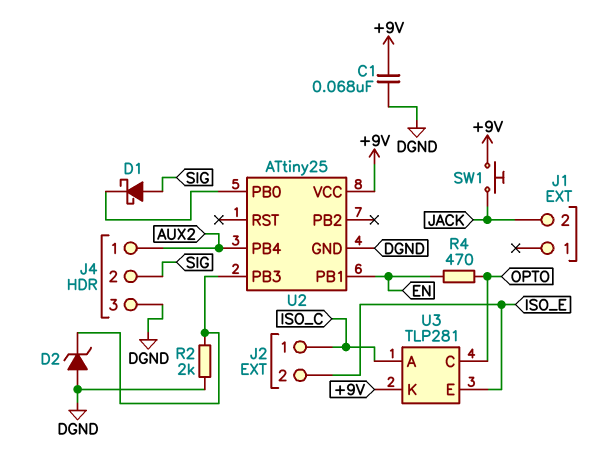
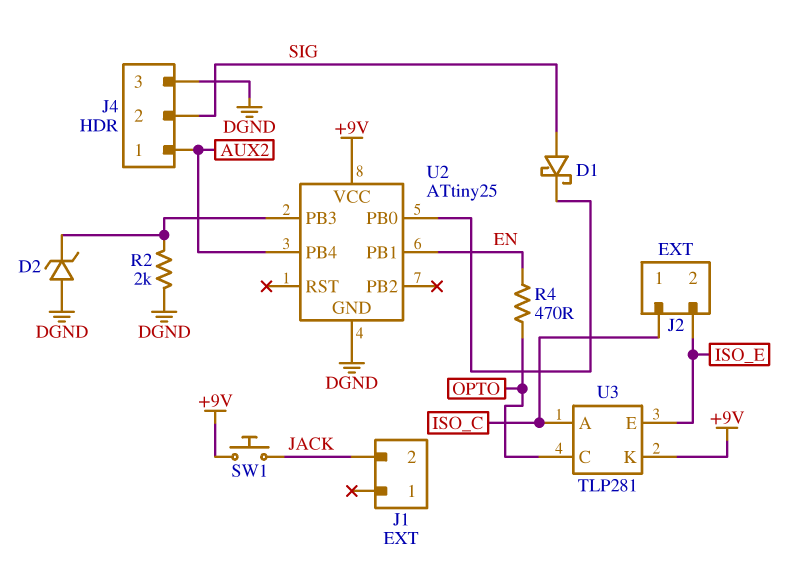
C1: 68nF (+9V, DGND) -> none

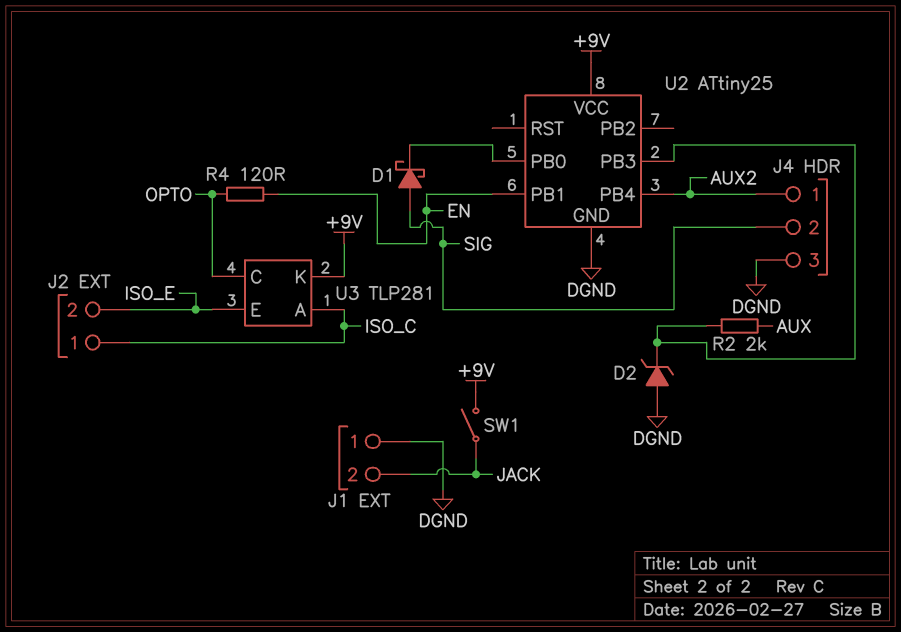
J1 pin 1: none -> DGND
R2: 2k (DGND, U2/PB3) -> 2k (AUX, U2/PB3)
R4: 470 (EN, OPTO) -> 120 (EN, OPTO)
SW1: button (+9V, JACK) -> switch (+9V, JACK)

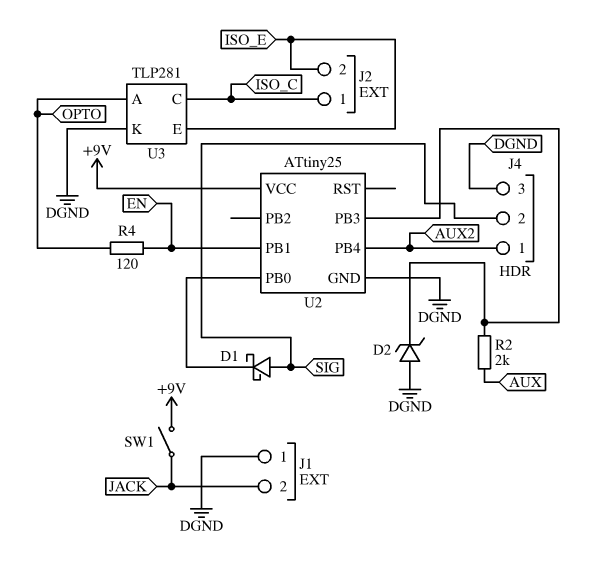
U3 pin A: ISO_C -> OPTO
U3 pin C: OPTO -> ISO_C
U3 pin K: +9V -> DGND

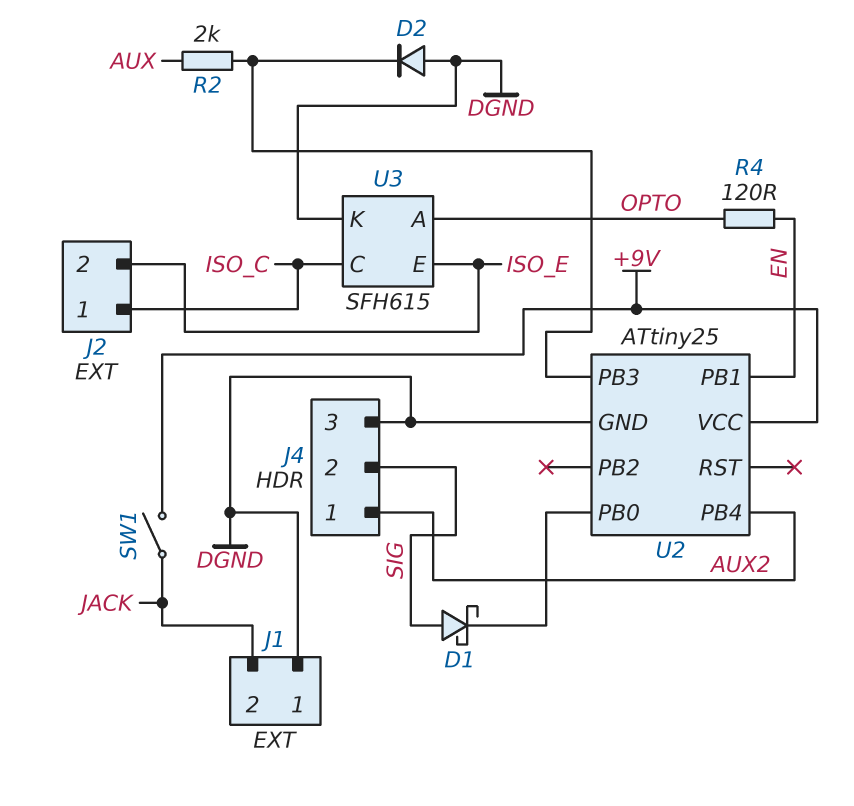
D2: zener (A DGND, K U2/PB3) -> diode (A DGND, K U2/PB3)
U3: TLP281 -> SFH615

